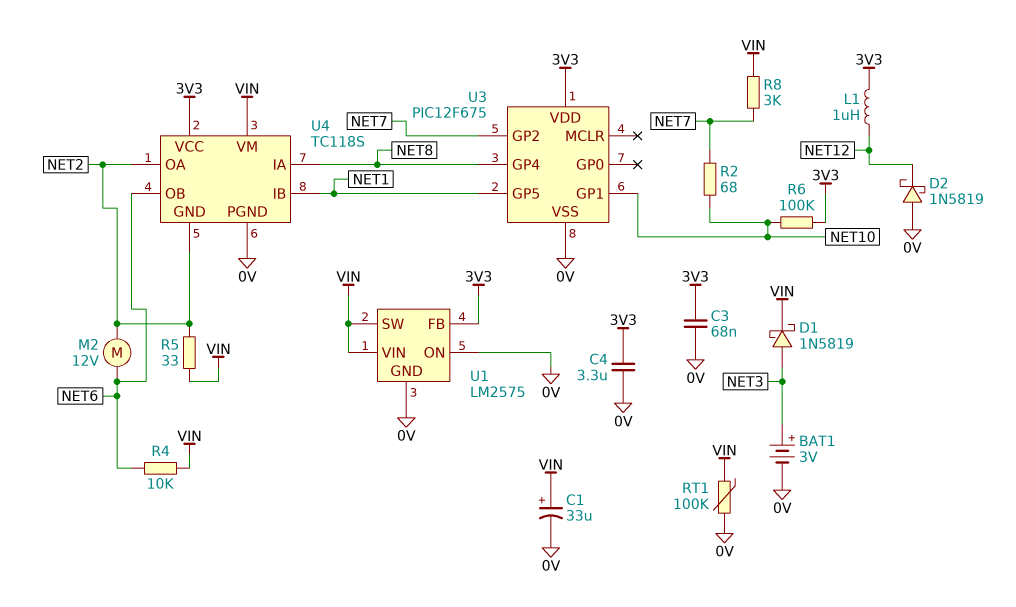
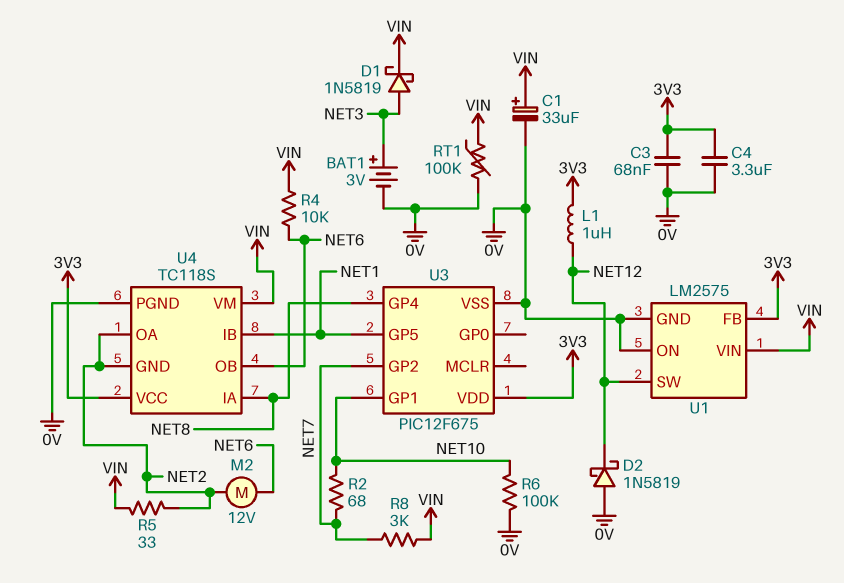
R6: 100k (3V3, NET10) -> 100k (0V, NET10)
U1 pin SW: VIN -> NET12

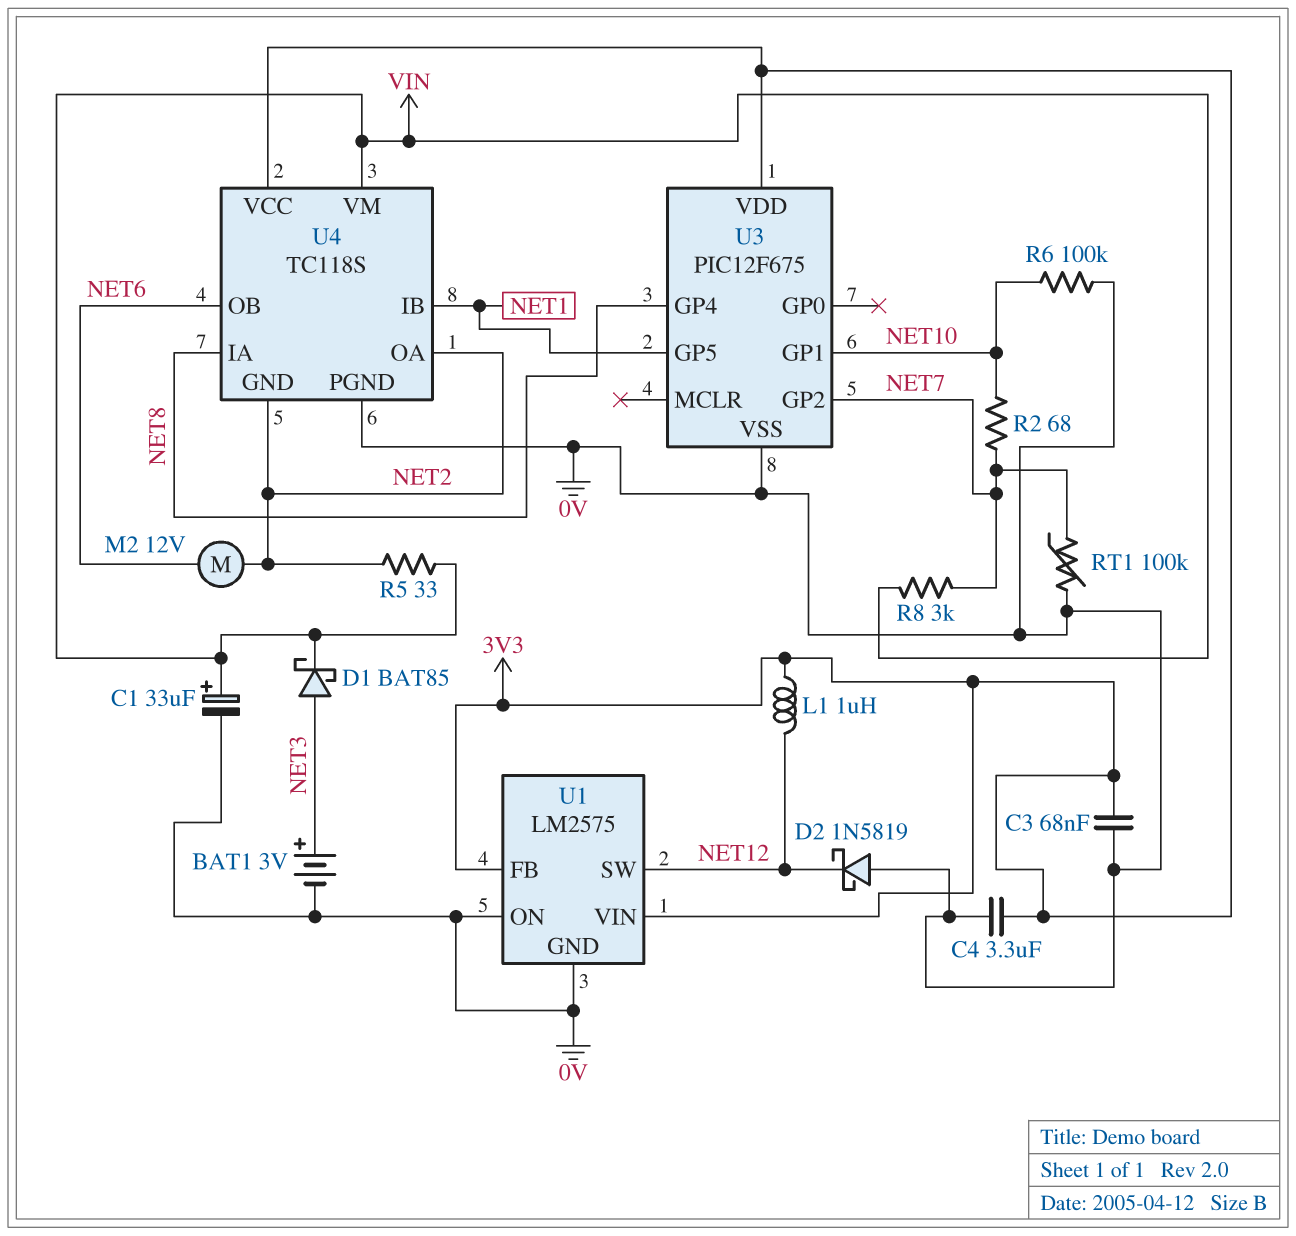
D1: schottky 1N5819 (A NET3, K VIN) -> schottky BAT85 (A NET3, K VIN)
R4: 10k (NET6, VIN) -> none
RT1: 100k (0V, VIN) -> 100k (0V, NET7)
U1 pin VIN: VIN -> 3V3

